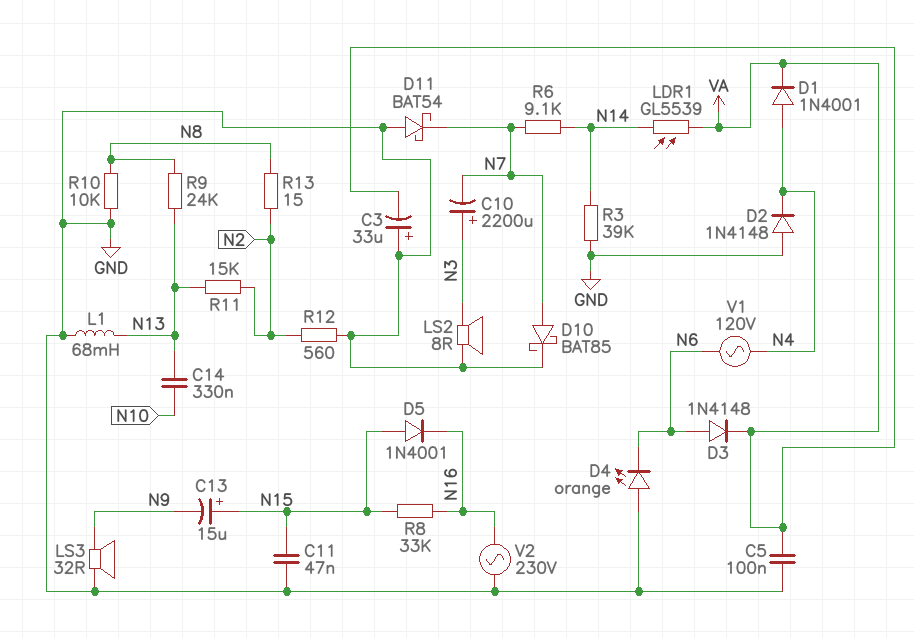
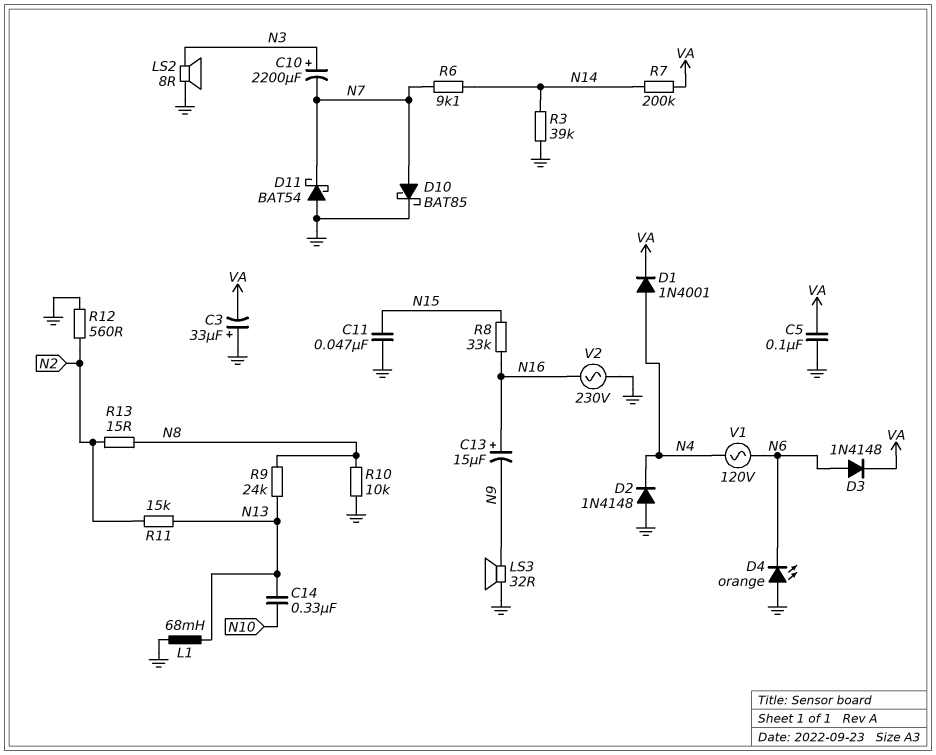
C13: 15uF (plus N15, minus N9) -> 15uF (plus N16, minus N9)
D5: diode 1N4001 (A N15, K N16) -> none
LDR1: GL5539 (N14, VA) -> none
R7: none -> 200k (N14, VA)

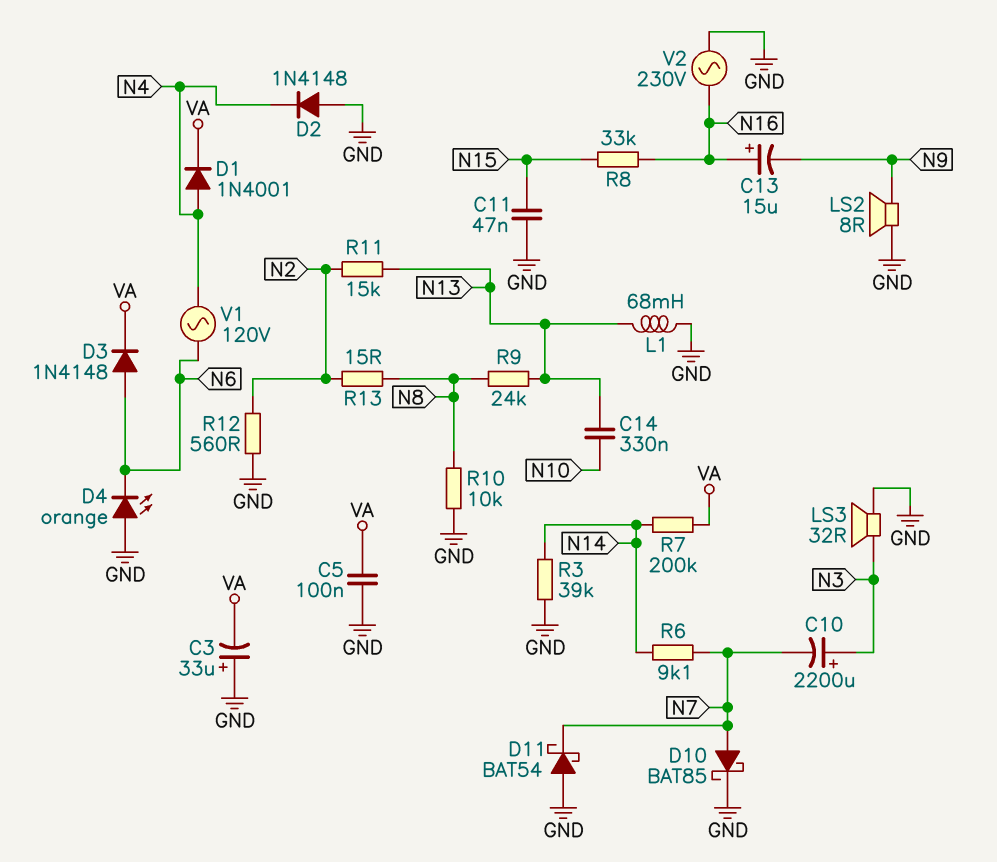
LS2: speaker 8R (GND, N3) -> speaker 8R (GND, N9)
LS3: speaker 32R (GND, N9) -> speaker 32R (GND, N3)

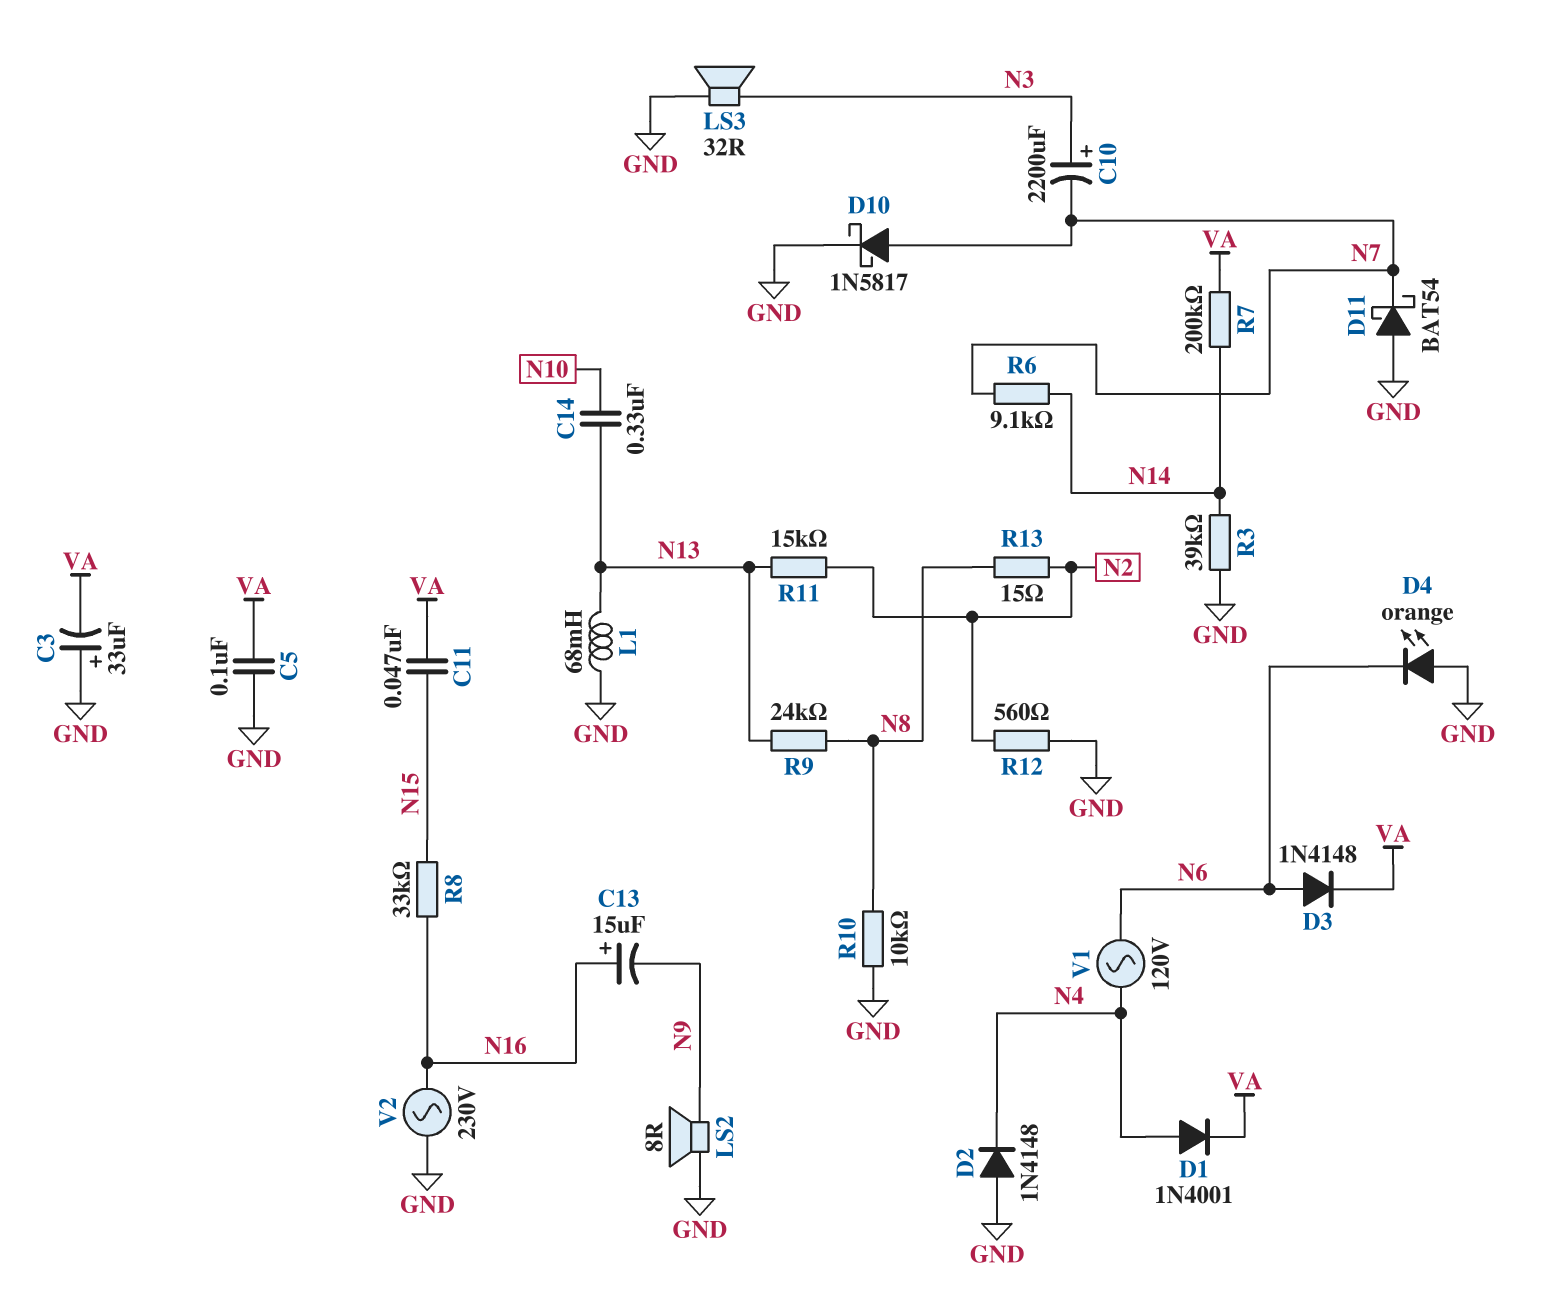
C11: 47nF (GND, N15) -> 47nF (N15, VA)
D10: schottky BAT85 (A N7, K GND) -> schottky 1N5817 (A N7, K GND)

